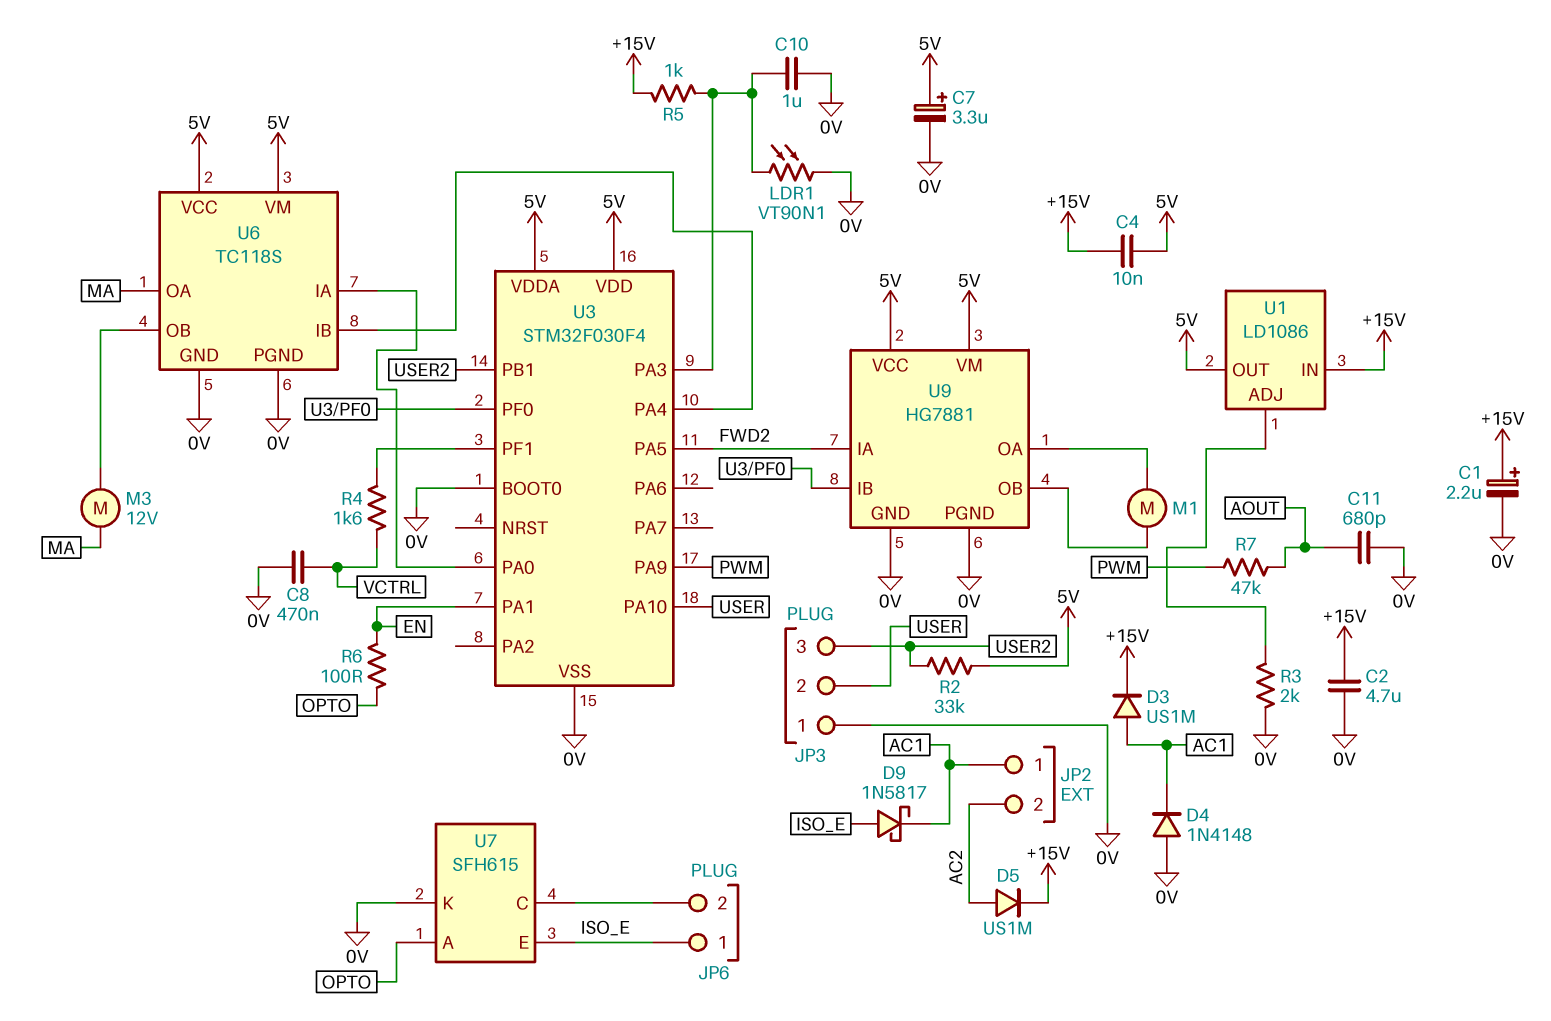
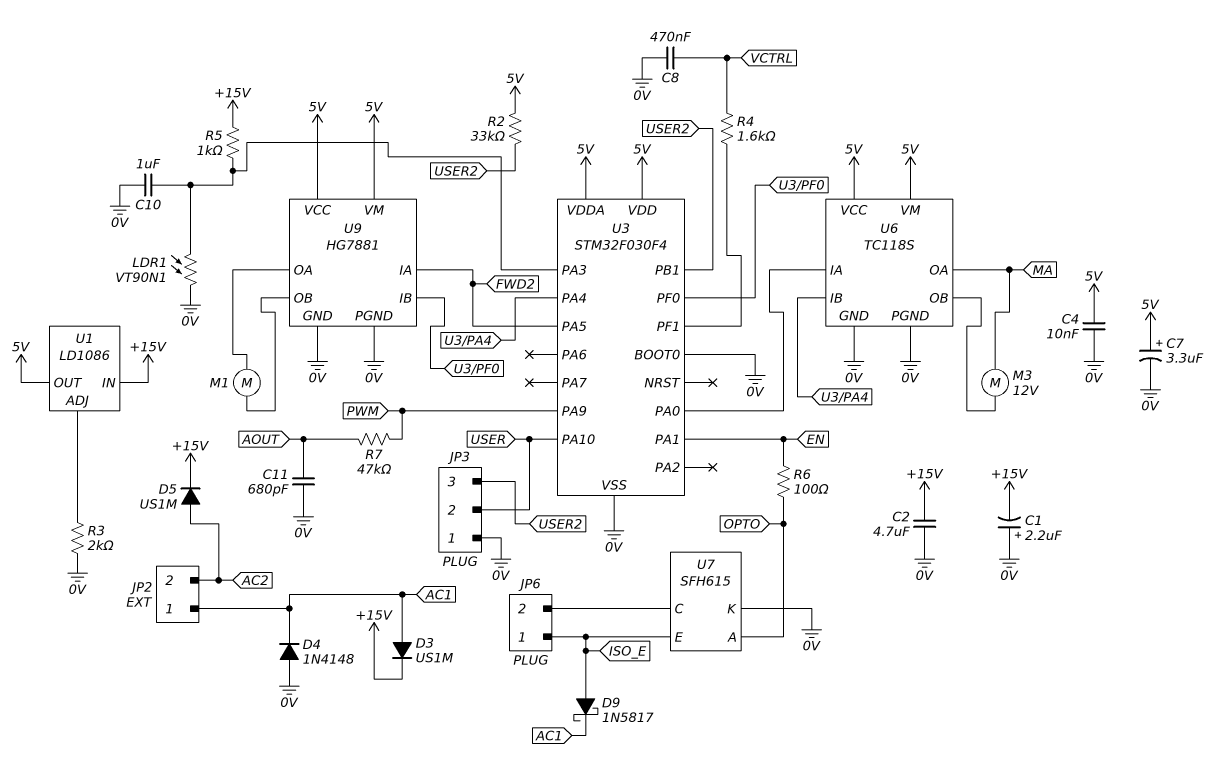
C1: 2.2uF (plus +15V, minus 0V) -> 2.2uF (plus 0V, minus +15V)
C4: 10nF (+15V, 5V) -> 10nF (0V, 5V)

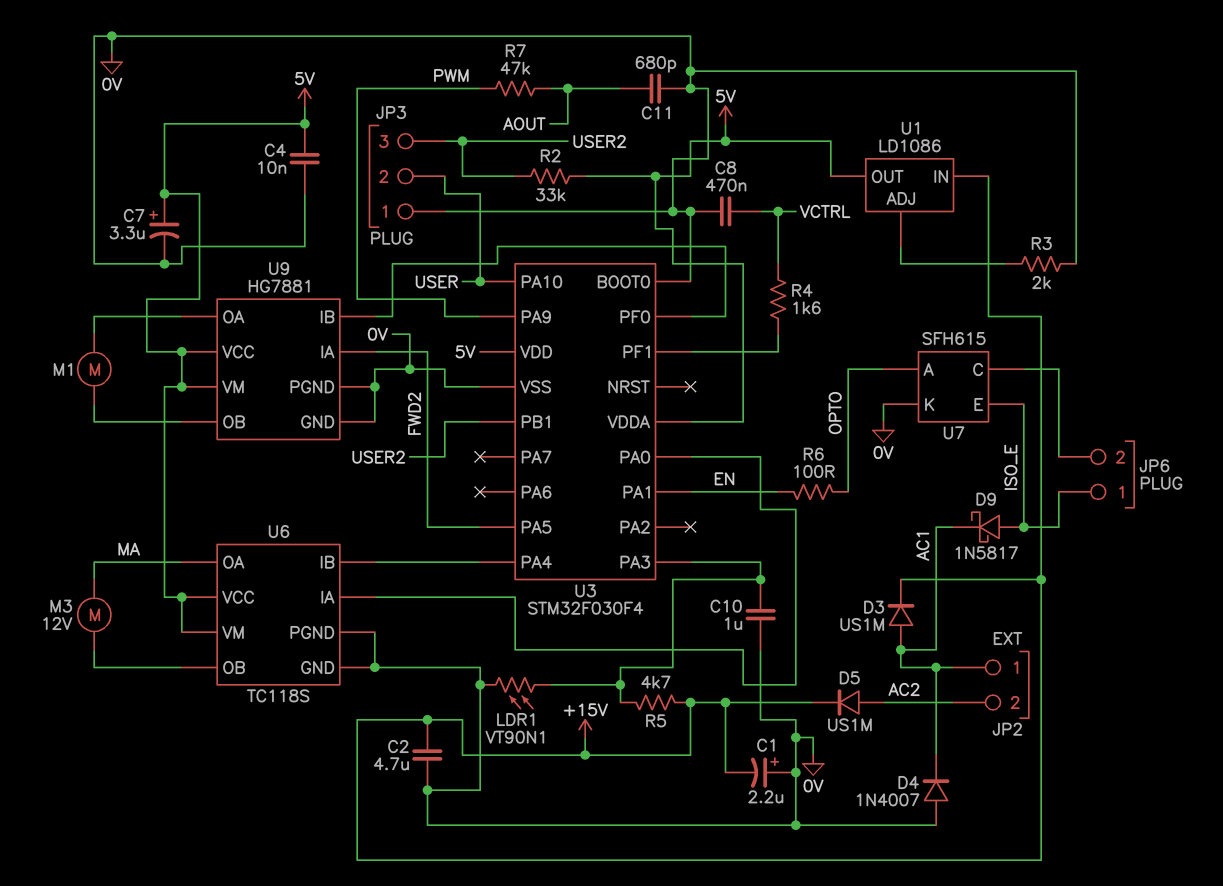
D4: diode 1N4148 (A 0V, K AC1) -> diode 1N4007 (A 0V, K AC1)
R5: 1k (+15V, U3/PA3) -> 4.7k (+15V, U3/PA3)

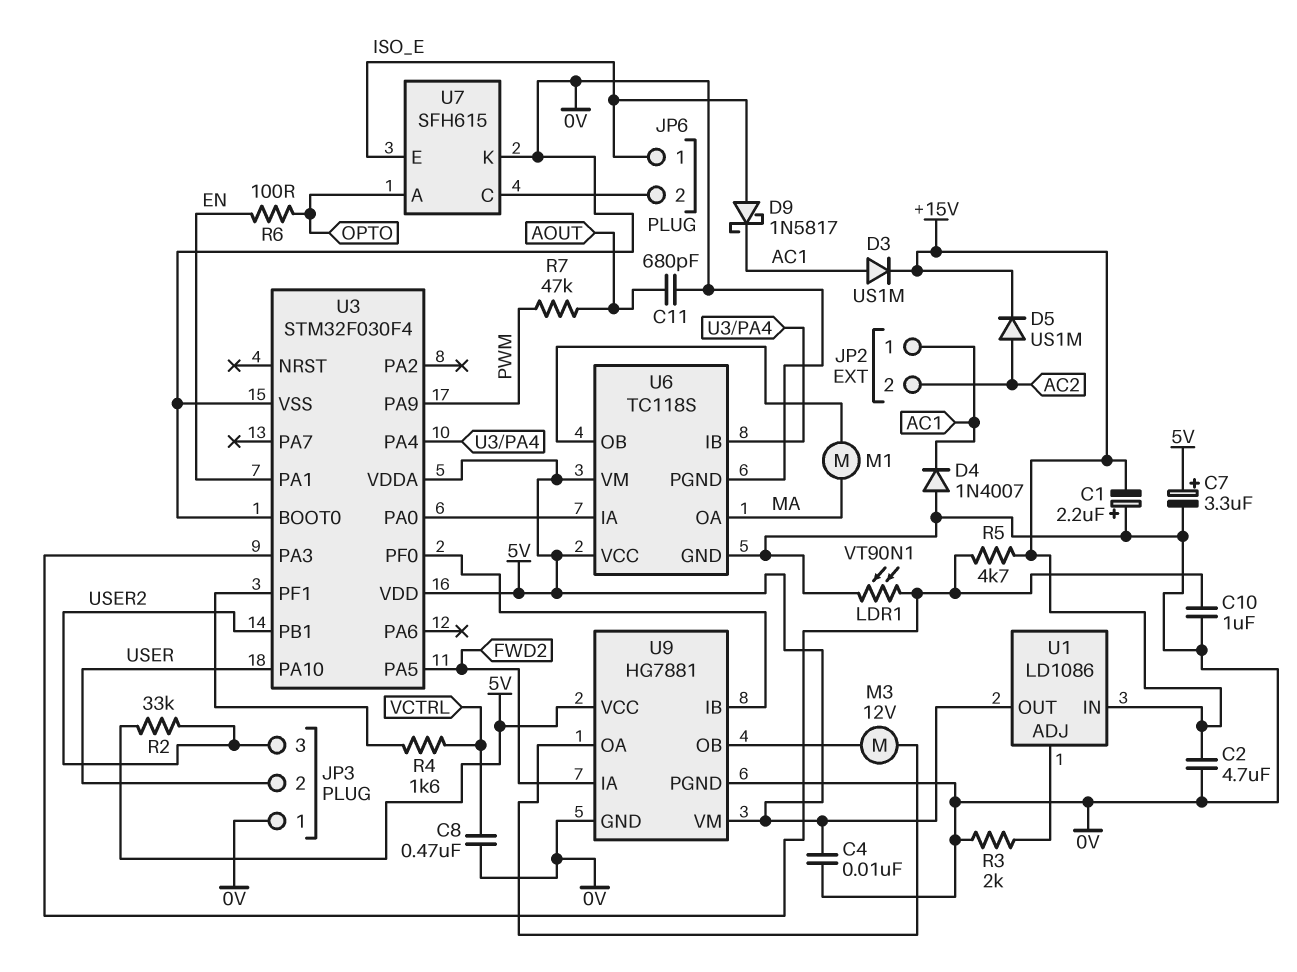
M1: motor (U9/OA, U9/OB) -> motor (MA, U6/OB)
M3: motor 12V (MA, U6/OB) -> motor 12V (U9/OA, U9/OB)

